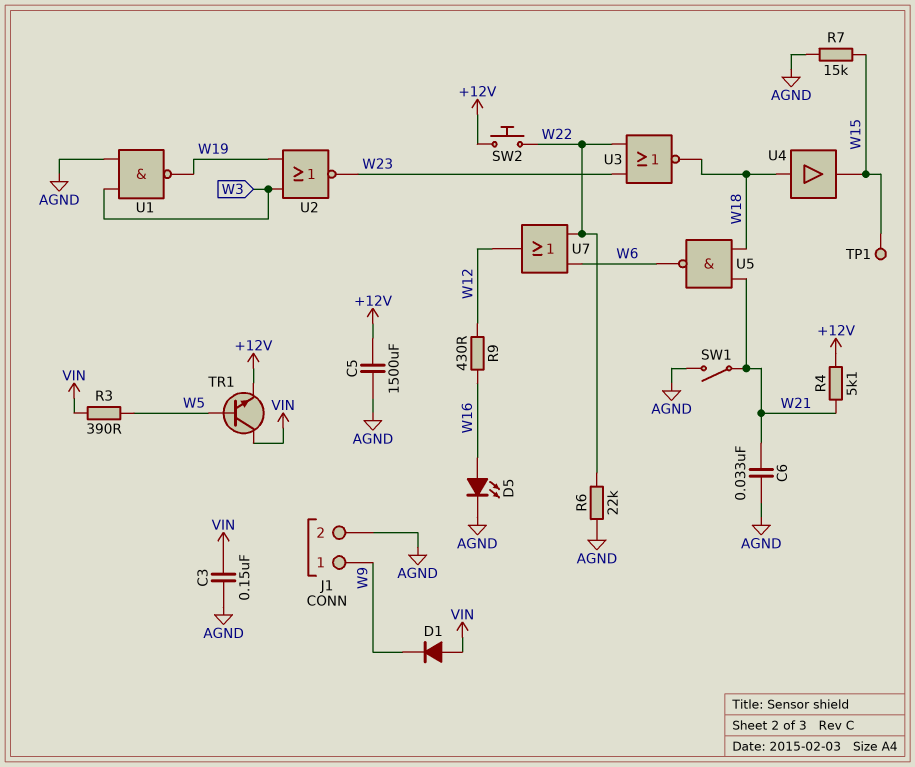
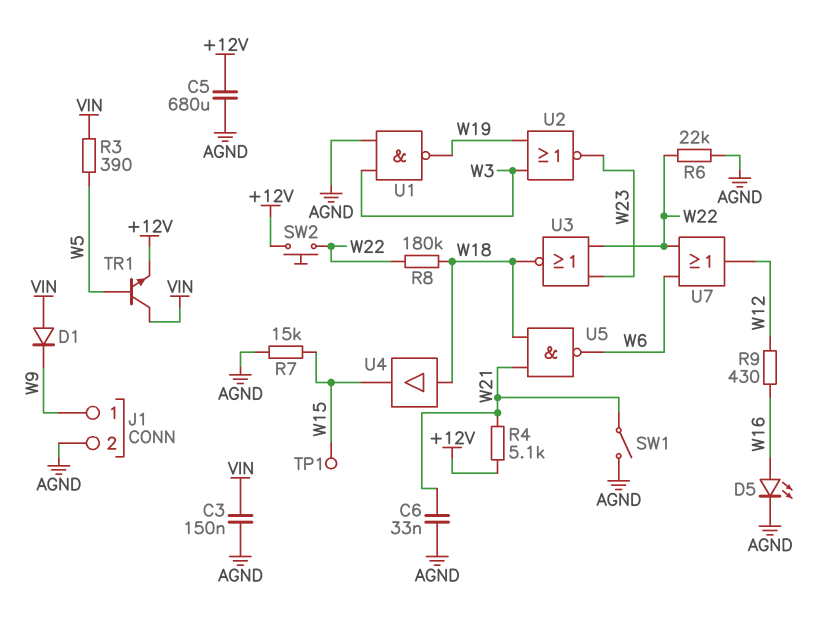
C5: 1500uF (+12V, AGND) -> 680uF (+12V, AGND)
R8: none -> 180k (W18, W22)

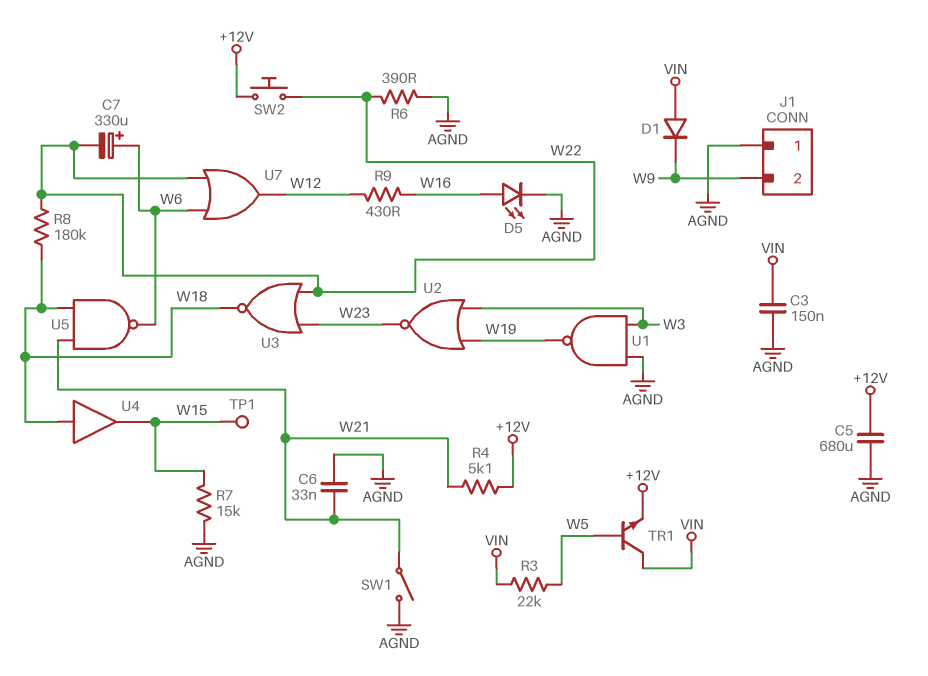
C7: none -> 330uF (plus W6, minus W22)
J1 pin 1: W9 -> AGND
J1 pin 2: AGND -> W9
R3: 390 (VIN, W5) -> 22k (VIN, W5)
R6: 22k (AGND, W22) -> 390 (AGND, W22)

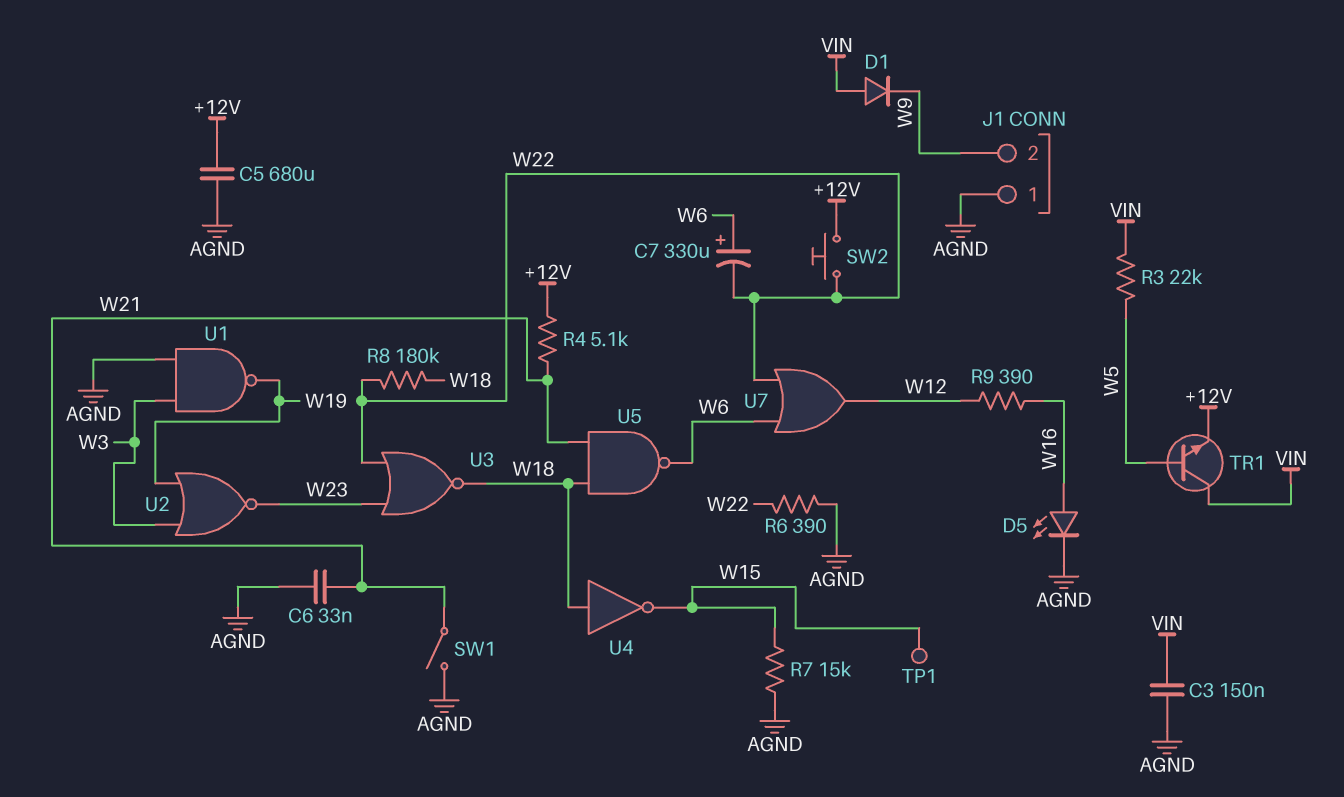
R9: 430 (W12, W16) -> 390 (W12, W16)
U4: buffer (in W18, out W15) -> NOT (in W18, out W15)

